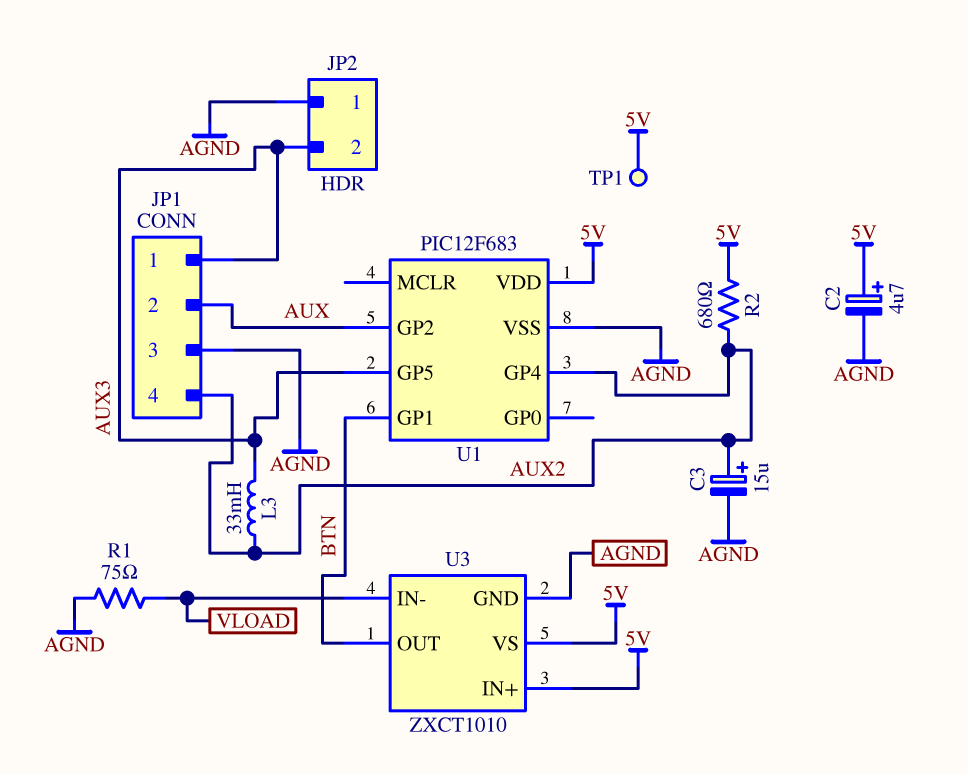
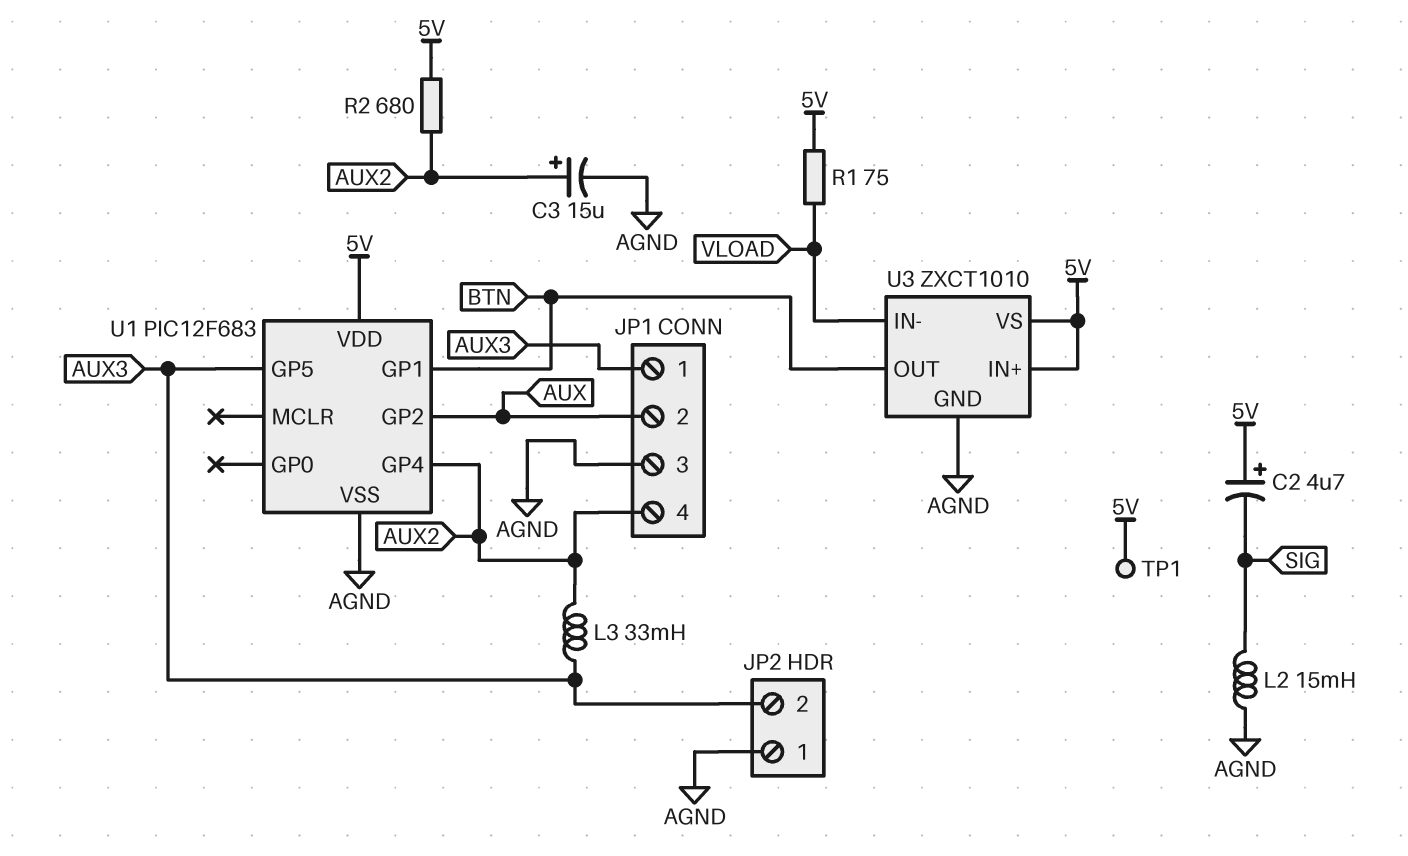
C2: 4.7uF (plus 5V, minus AGND) -> 4.7uF (plus 5V, minus SIG)
L2: none -> 15mH (AGND, SIG)
R1: 75 (AGND, VLOAD) -> 75 (5V, VLOAD)

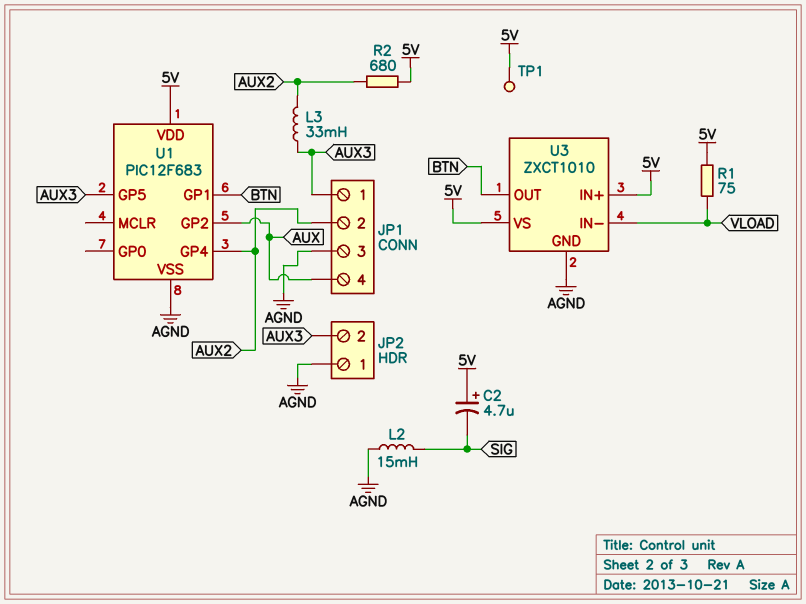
C3: 15uF (plus AUX2, minus AGND) -> none
JP1 pin 2: AUX -> AUX2
JP1 pin 4: AUX2 -> AUX

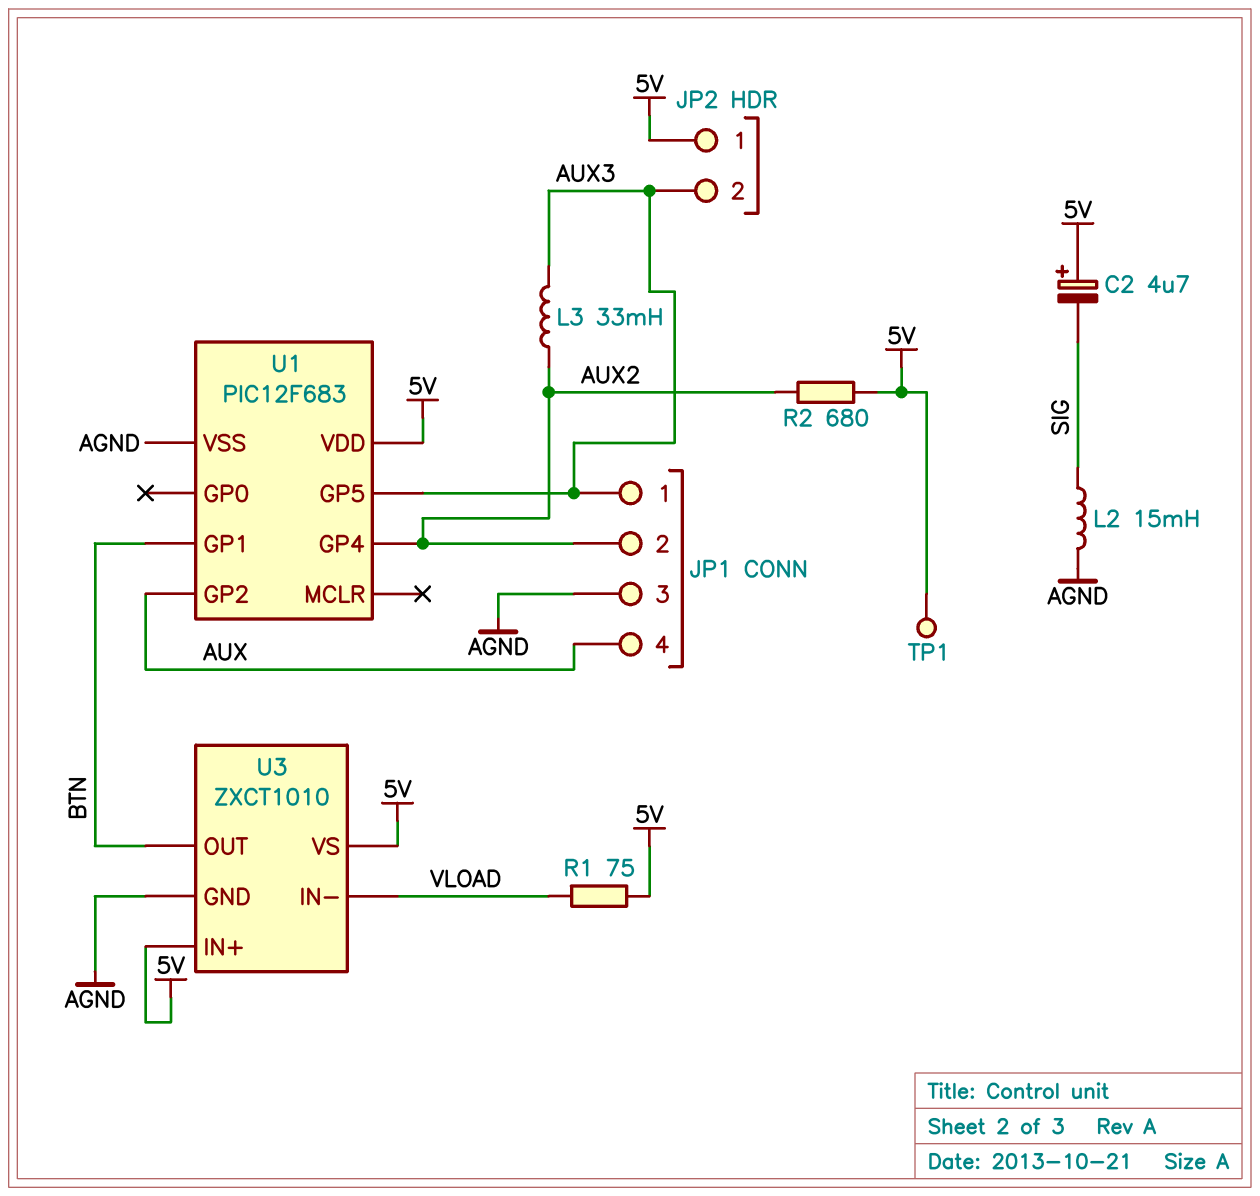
JP2 pin 1: AGND -> 5V

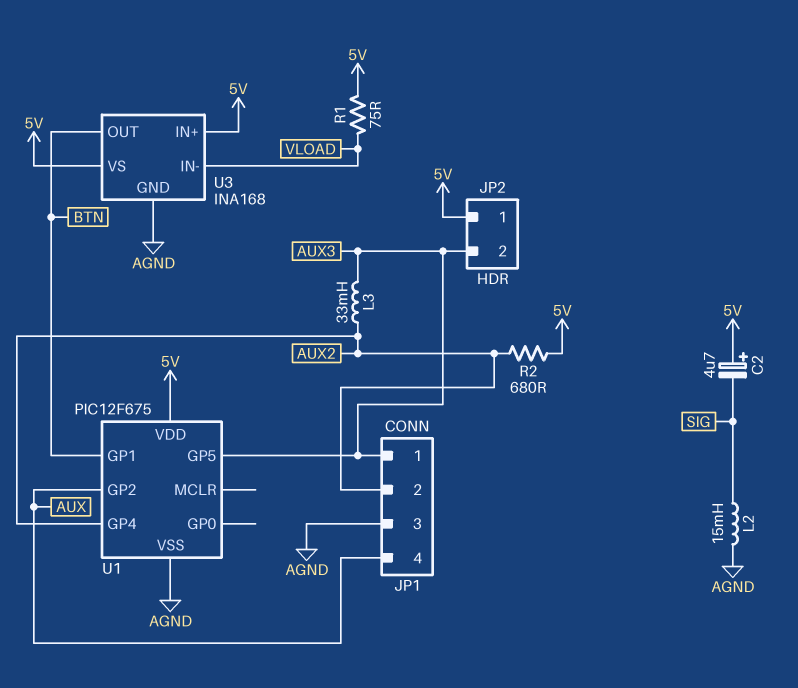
TP1: test point (5V) -> none
U1: PIC12F683 -> PIC12F675
U3: ZXCT1010 -> INA168

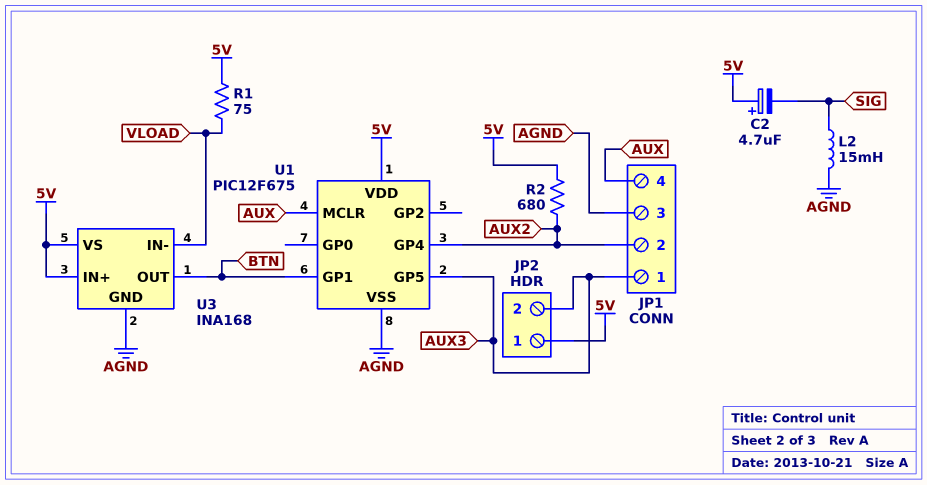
L3: 33mH (AUX2, AUX3) -> none
U1 pin GP2: AUX -> none
U1 pin MCLR: none -> AUX

